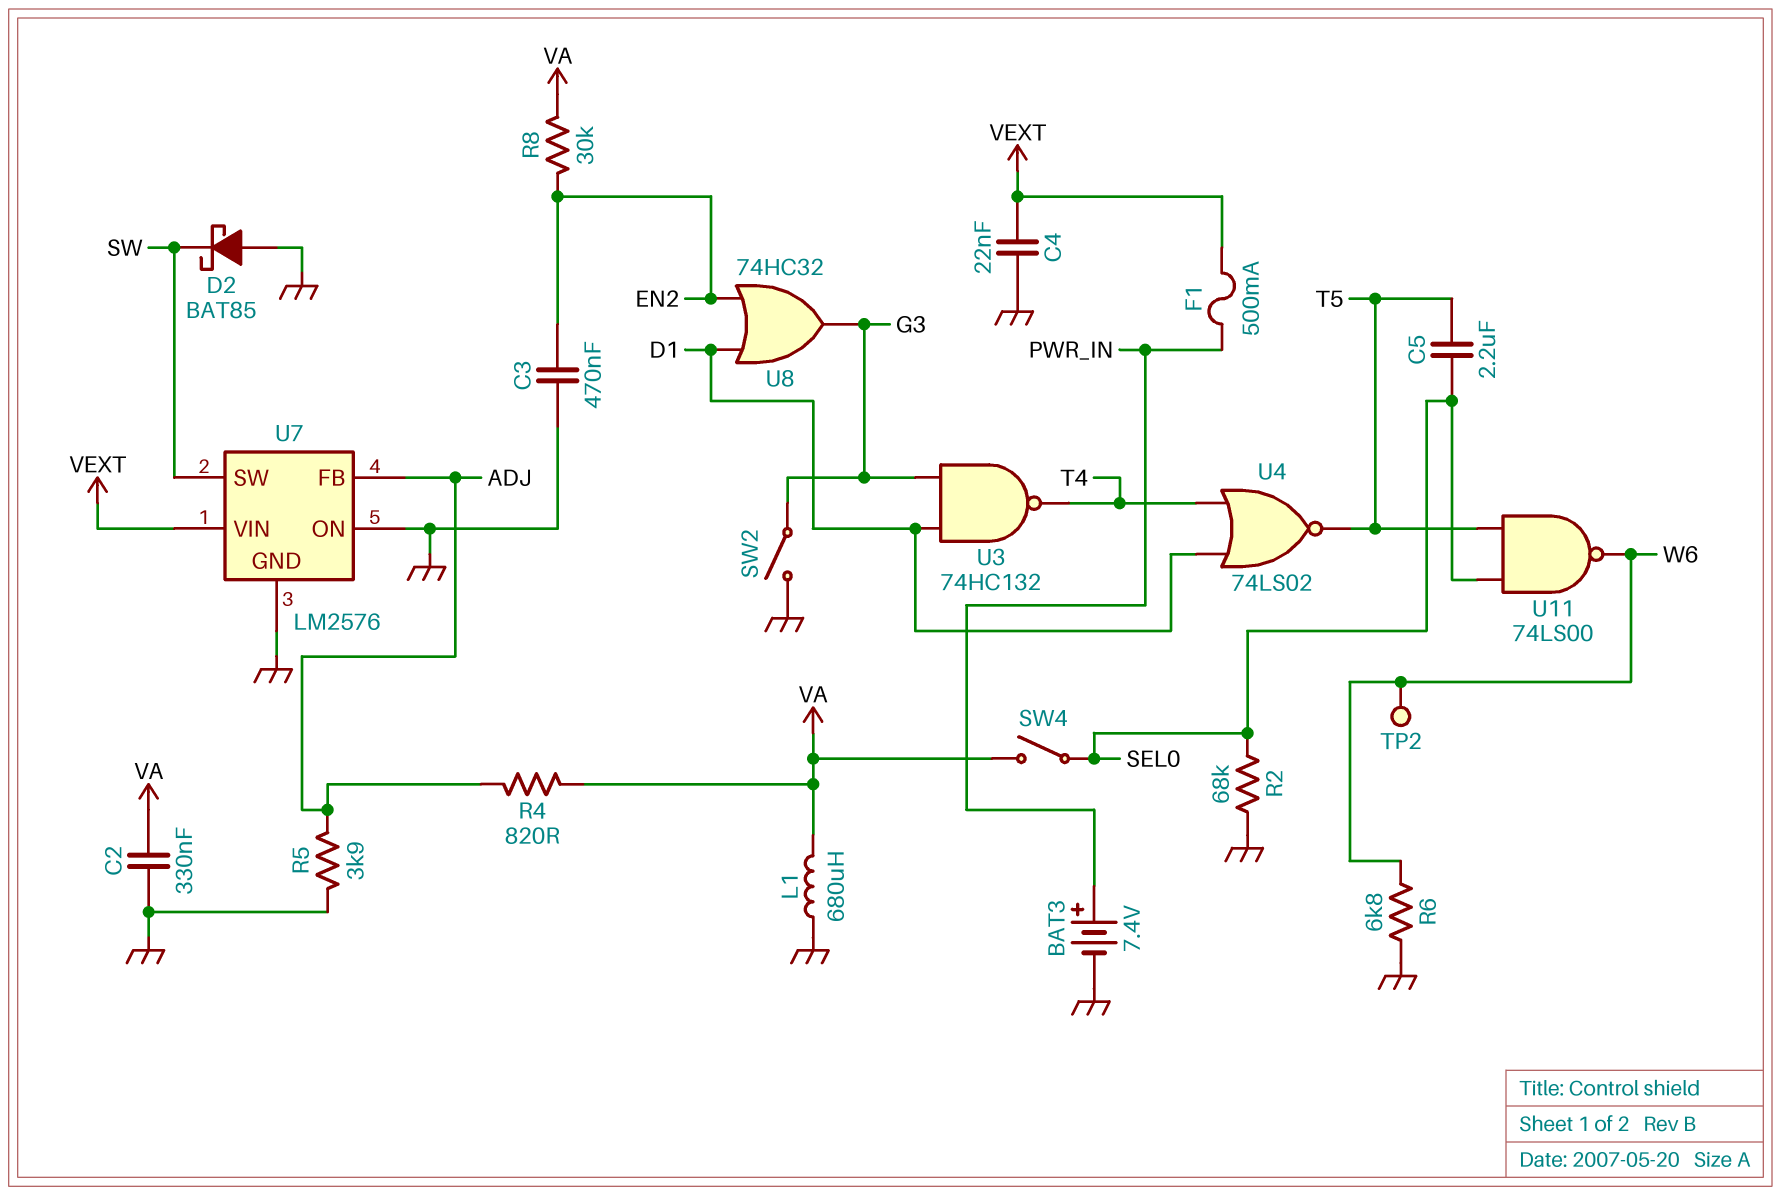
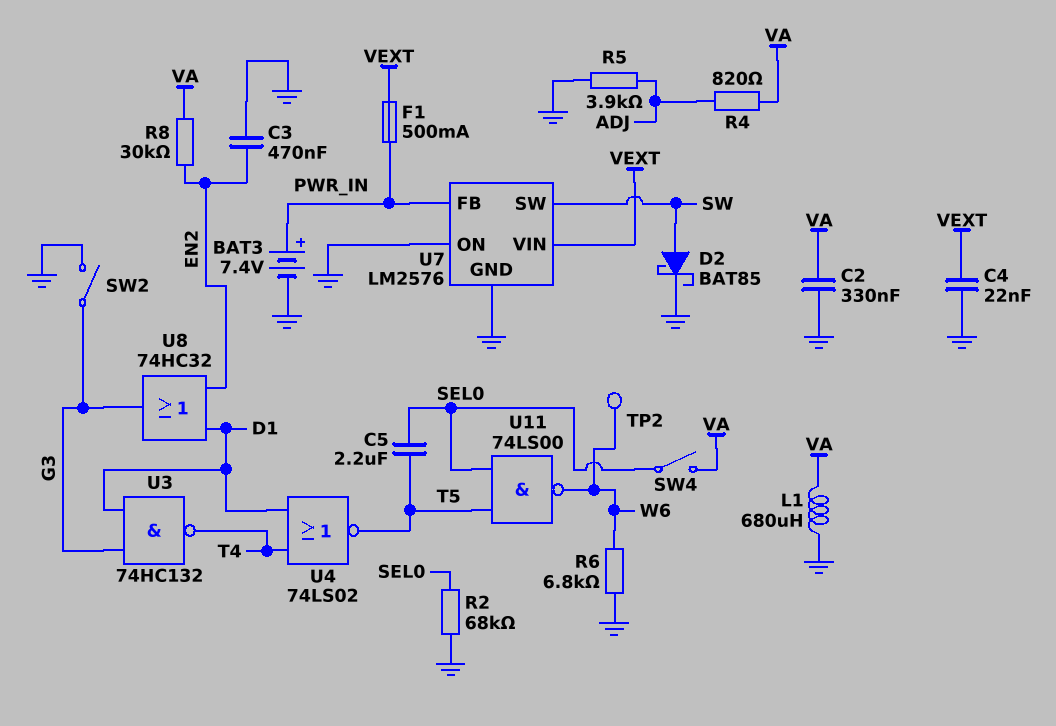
D2: schottky BAT85 (A GND, K SW) -> schottky BAT85 (A SW, K GND)
U7 pin FB: ADJ -> PWR_IN

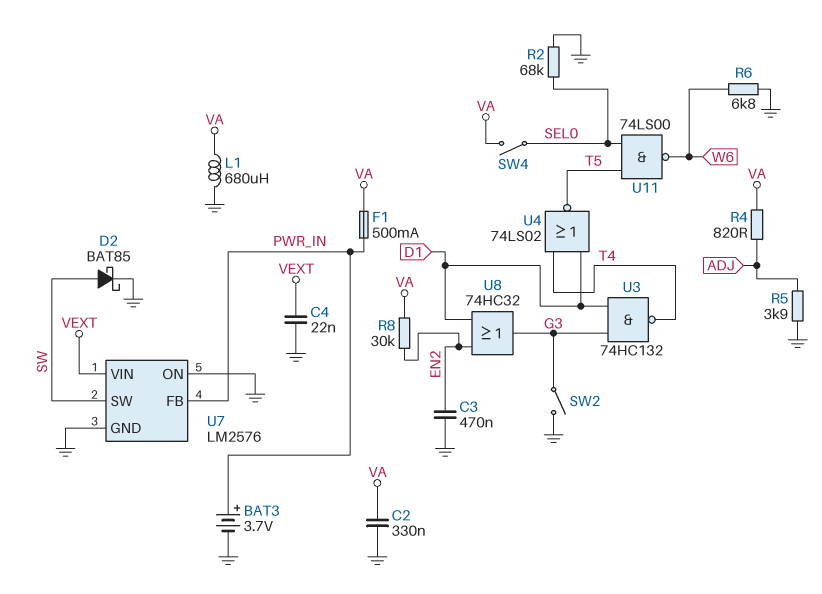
BAT3: 7.4V (plus PWR_IN, minus GND) -> 3.7V (plus PWR_IN, minus GND)
C5: 2.2uF (SEL0, T5) -> none
F1: 500mA (PWR_IN, VEXT) -> 500mA (PWR_IN, VA)
TP2: test point (W6) -> none

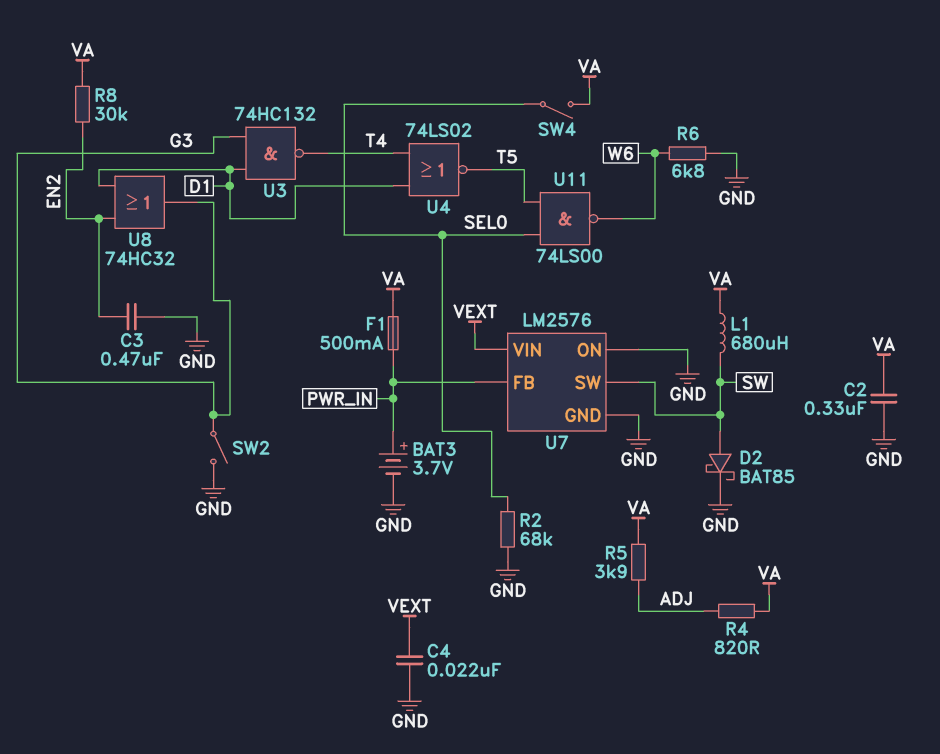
L1: 680uH (GND, VA) -> 680uH (SW, VA)
R5: 3.9k (ADJ, GND) -> 3.9k (ADJ, VA)

